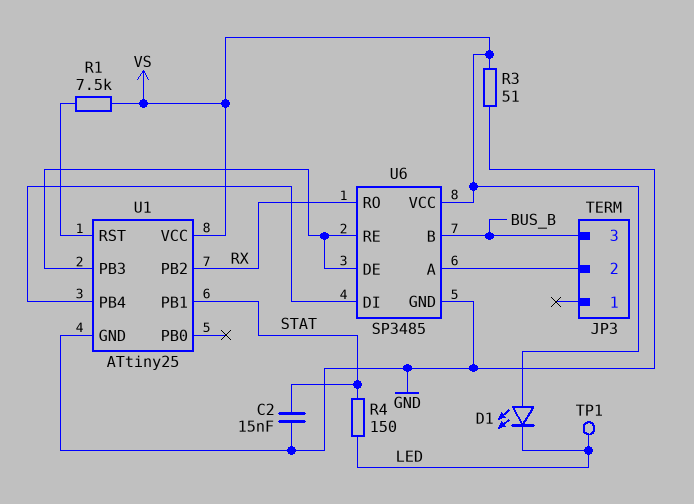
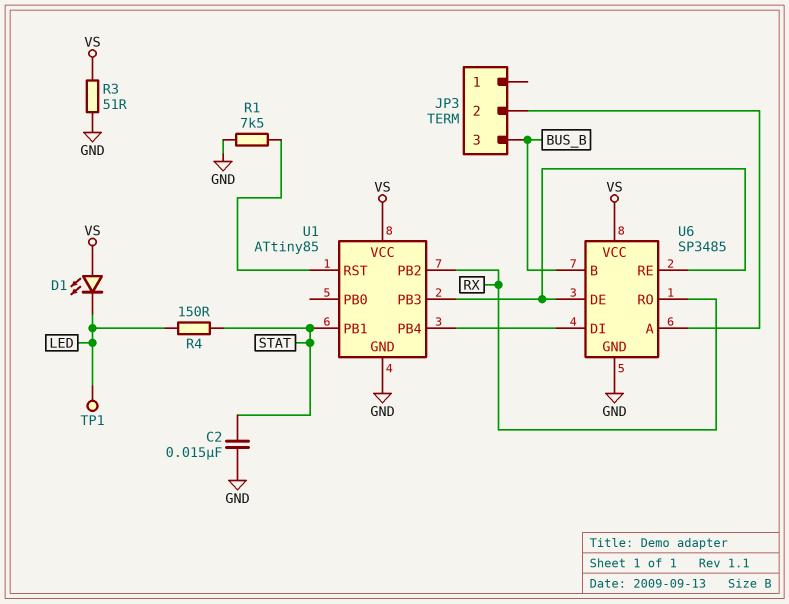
R1: 7.5k (U1/RST, VS) -> 7.5k (GND, U1/RST)
U1: ATtiny25 -> ATtiny85

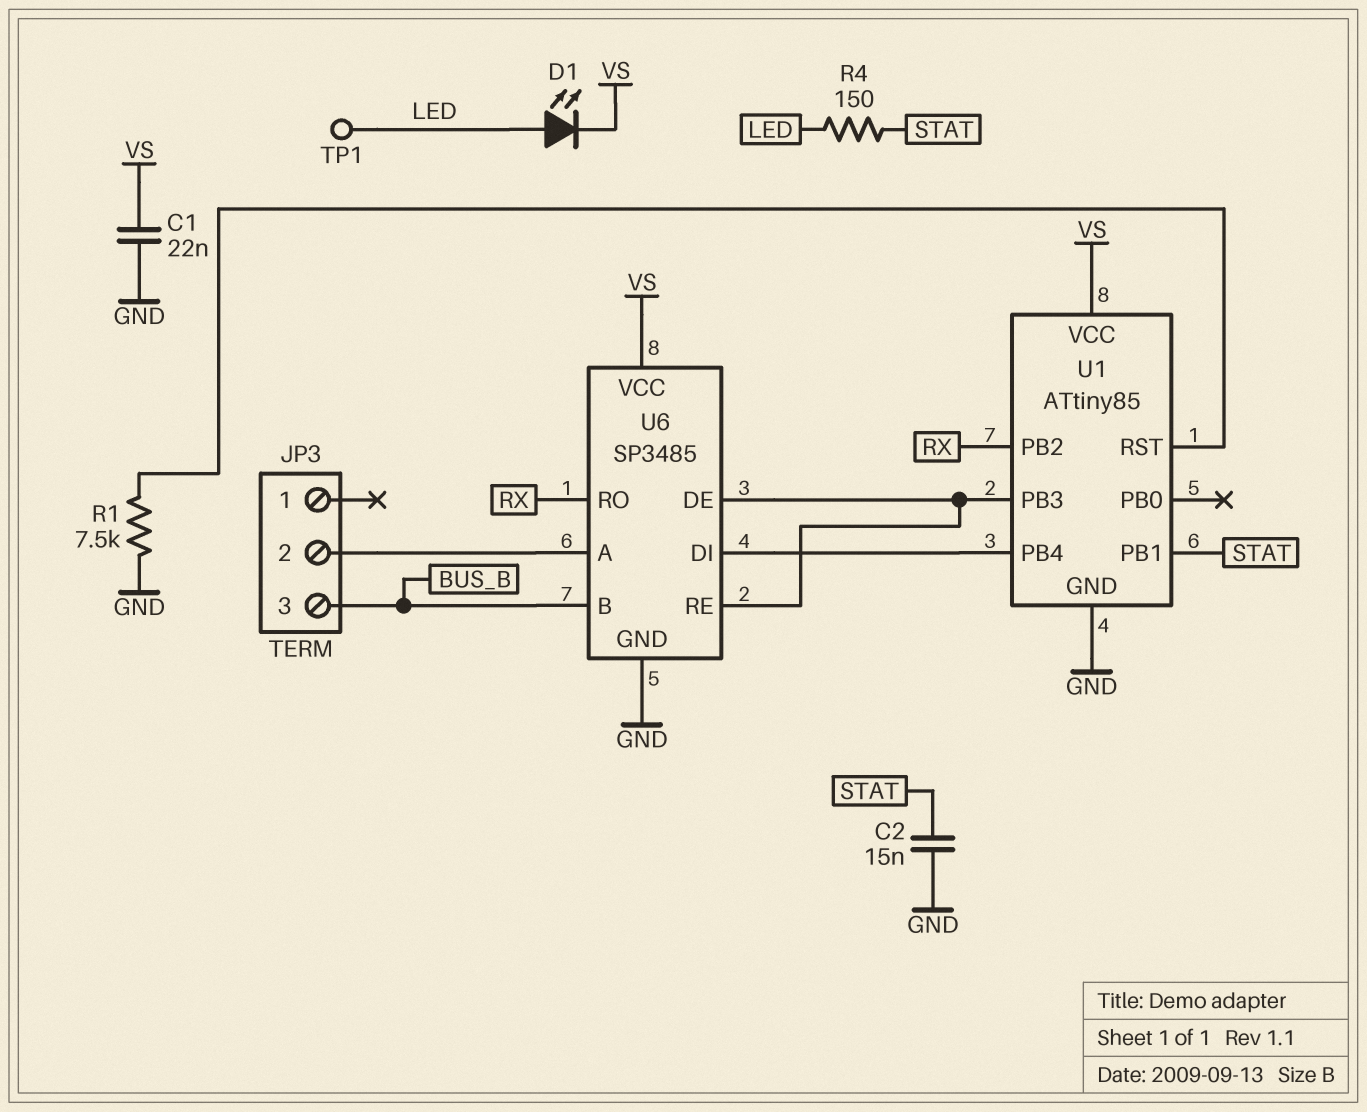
C1: none -> 22nF (GND, VS)
D1: LED (A VS, K LED) -> LED (A LED, K VS)
R3: 51 (GND, VS) -> none

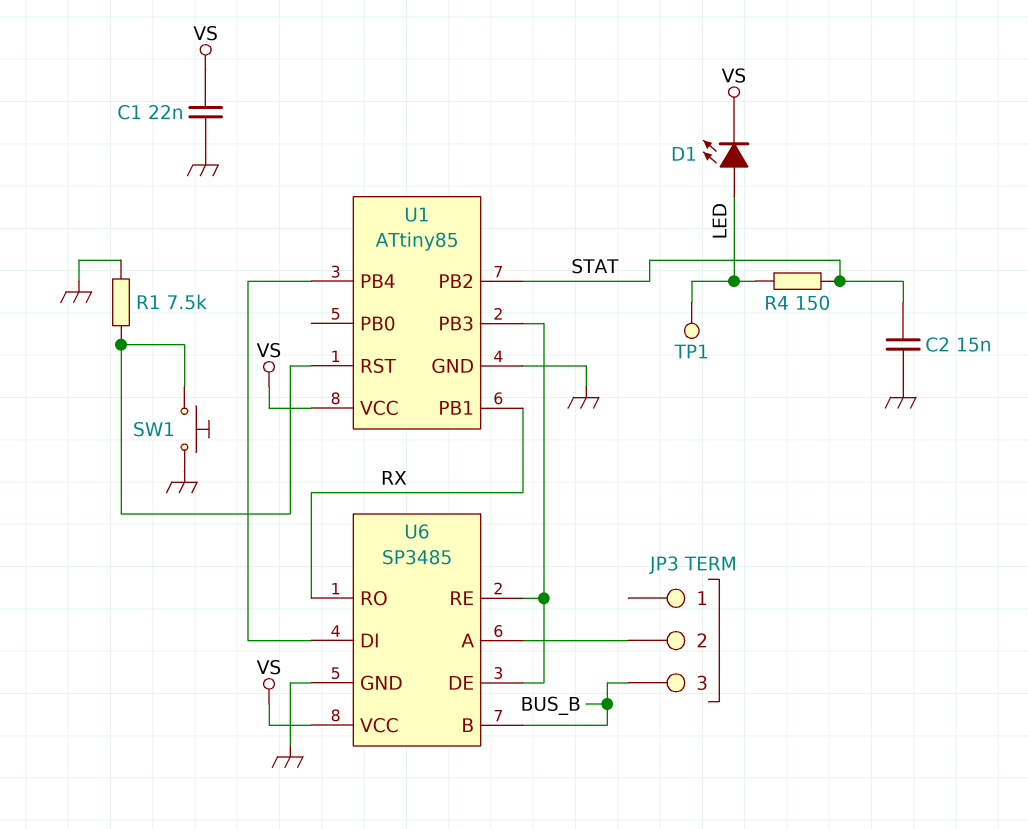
SW1: none -> button (GND, U1/RST)
U1 pin PB1: STAT -> RX
U1 pin PB2: RX -> STAT

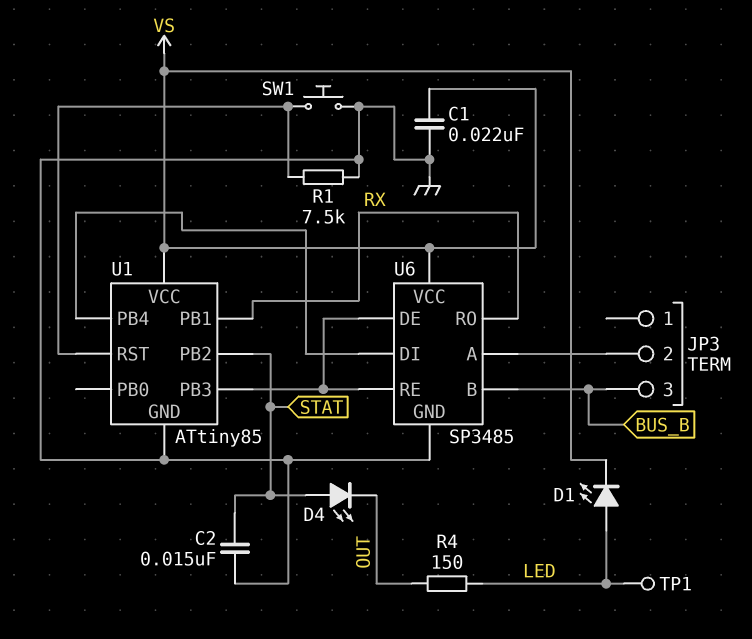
D4: none -> LED (A STAT, K OUT)
R4: 150 (LED, STAT) -> 150 (LED, OUT)

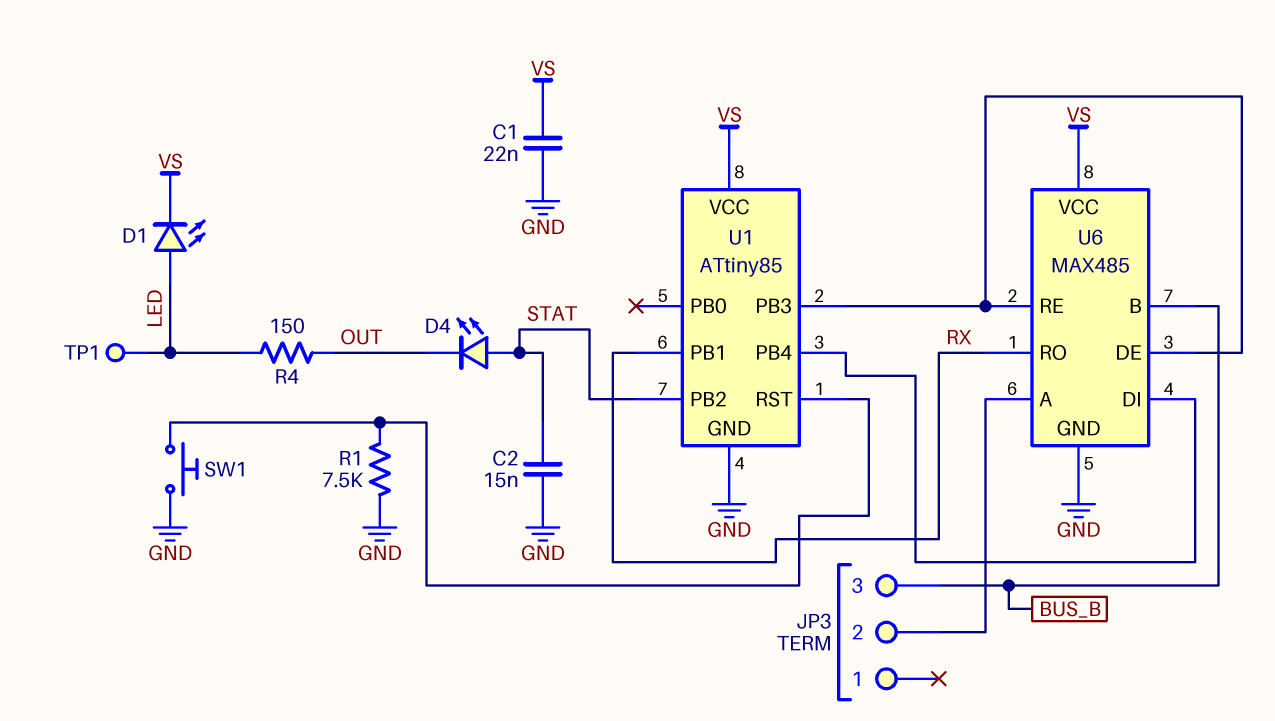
U6: SP3485 -> MAX485

